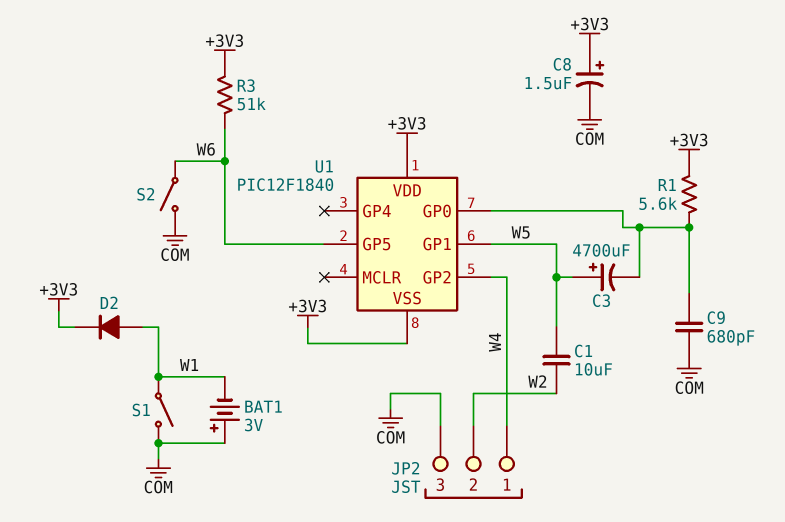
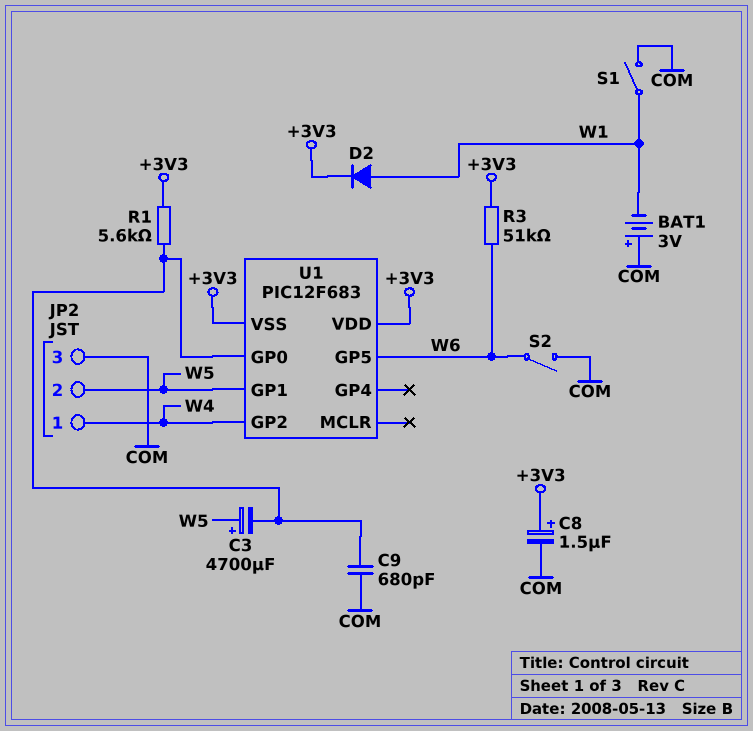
C1: 10uF (W2, W5) -> none
JP2 pin 2: W2 -> W5
U1: PIC12F1840 -> PIC12F683

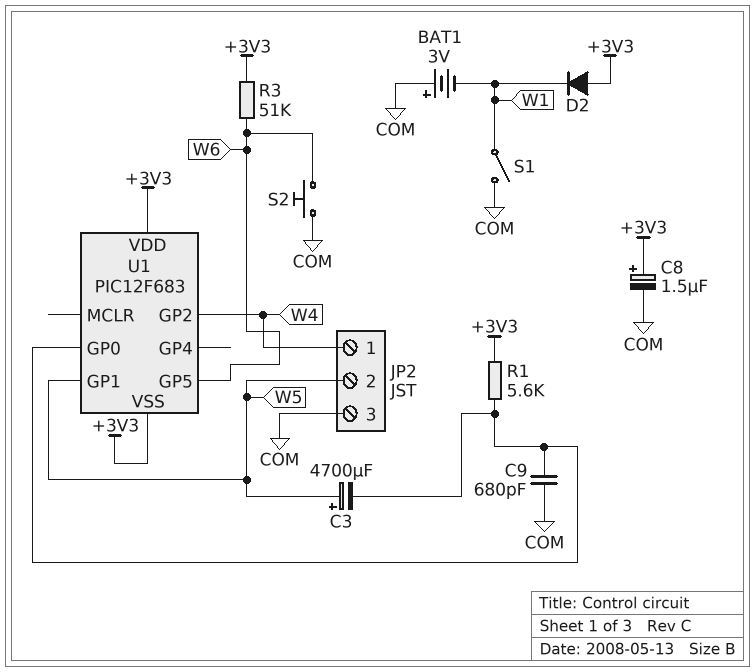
D2: diode (A W1, K +3V3) -> diode (A +3V3, K W1)
S2: switch (COM, W6) -> button (COM, W6)

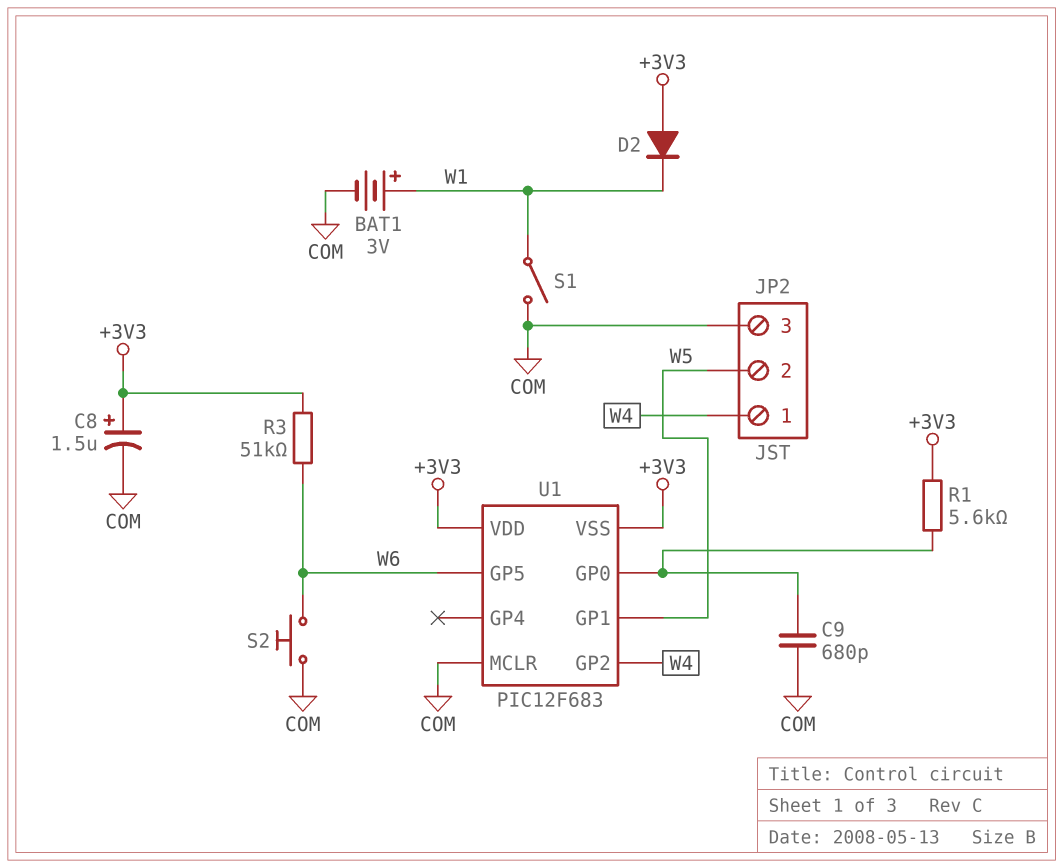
BAT1: 3V (plus COM, minus W1) -> 3V (plus W1, minus COM)
C3: 4700uF (plus W5, minus U1/GP0) -> none
U1 pin MCLR: none -> COM

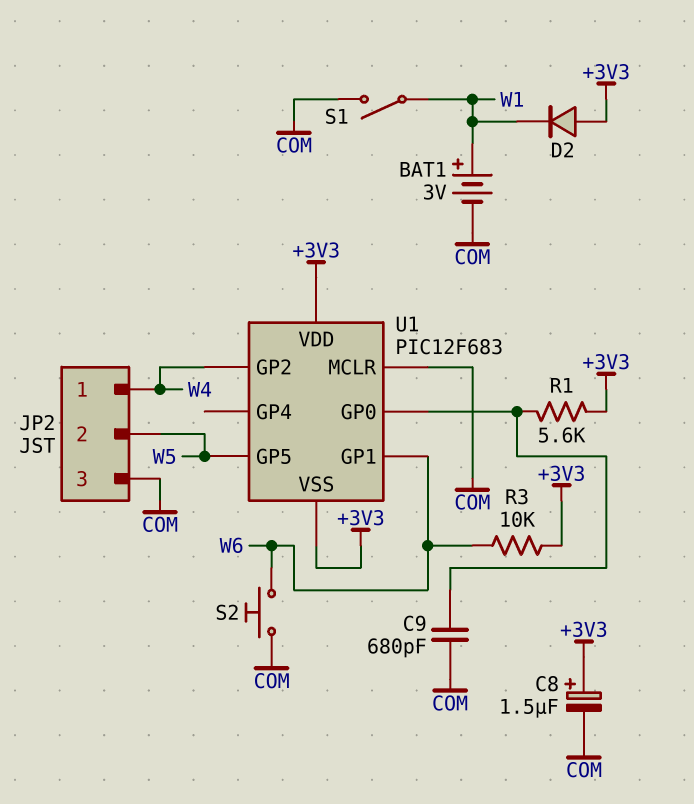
R3: 51k (+3V3, W6) -> 10k (+3V3, W6)
U1 pin GP1: W5 -> W6
U1 pin GP5: W6 -> W5

